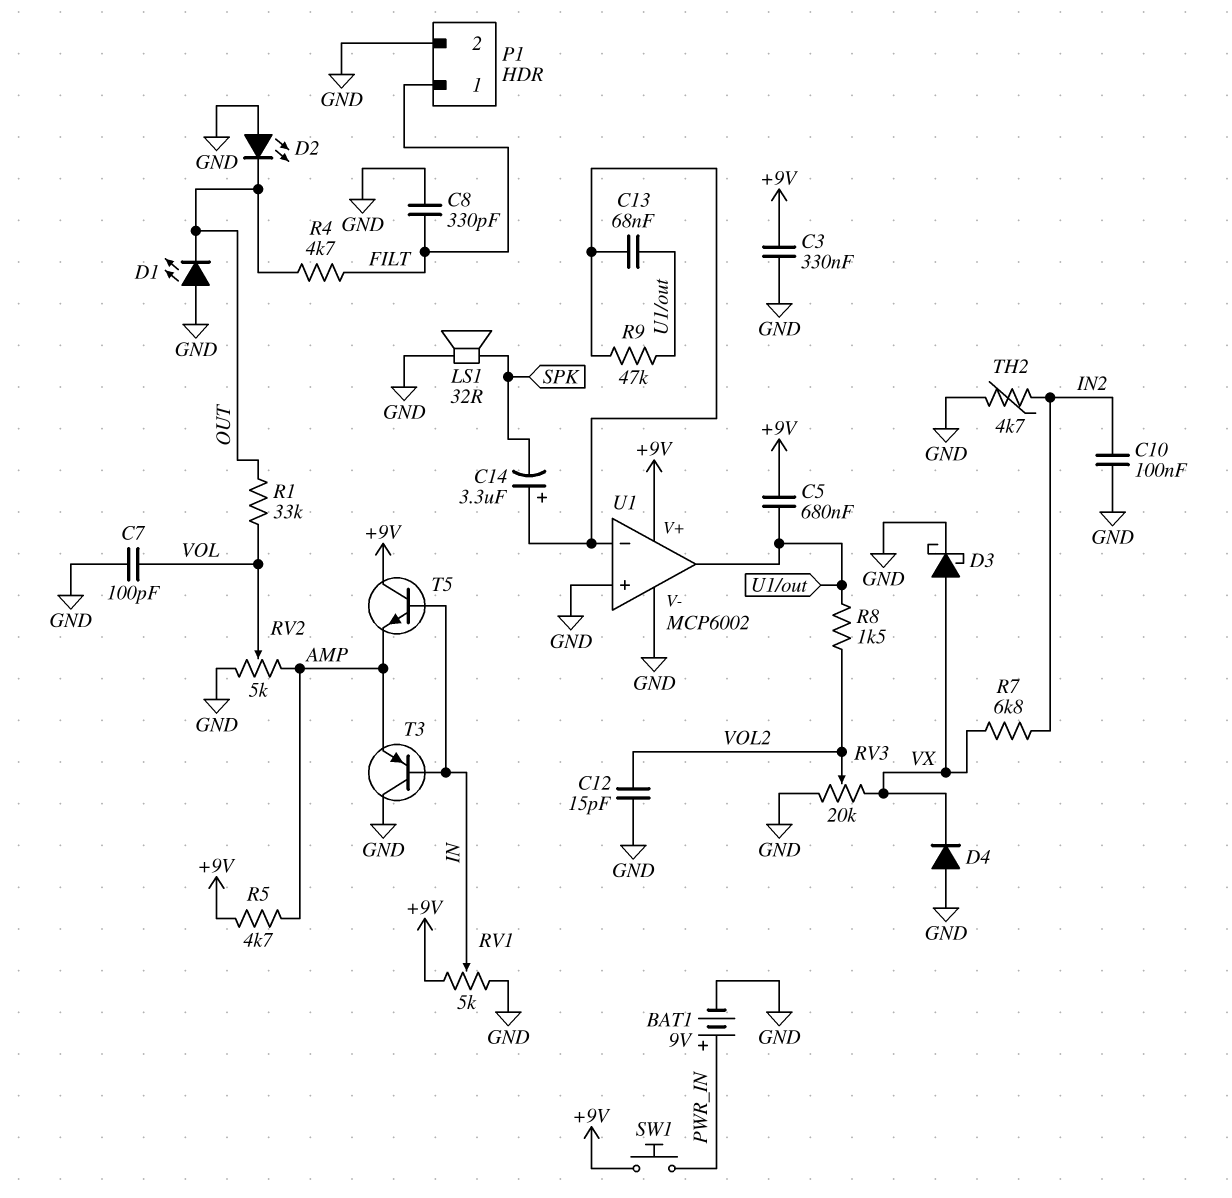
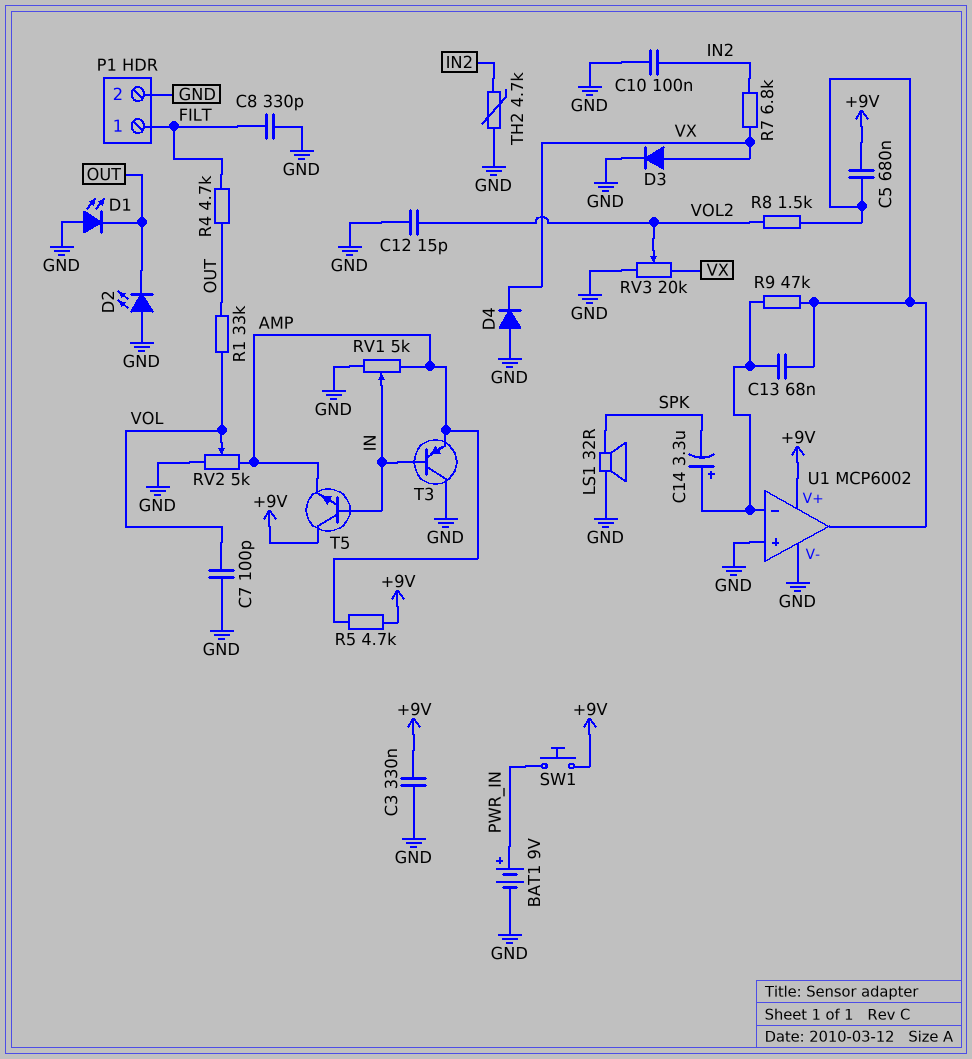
D3: schottky (A VX, K GND) -> diode (A VX, K GND)
RV1: 5k (+9V, GND, wiper IN) -> 5k (AMP, GND, wiper IN)

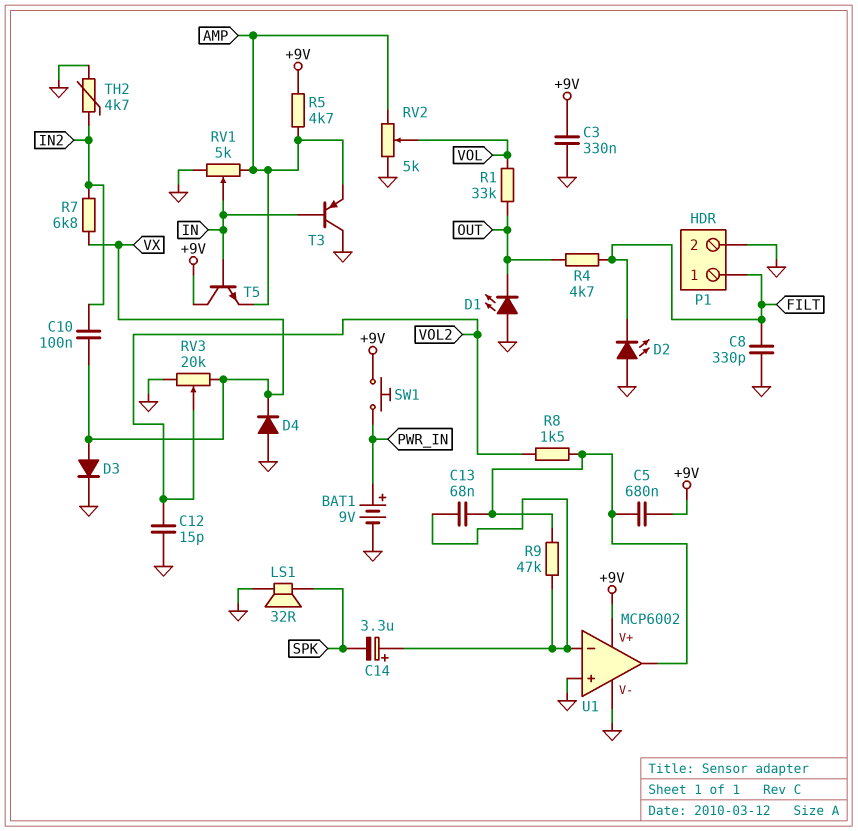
C7: 100pF (GND, VOL) -> none
C10: 100nF (GND, IN2) -> 100nF (IN2, VX)
D2: LED (A GND, K OUT) -> LED (A GND, K FILT)

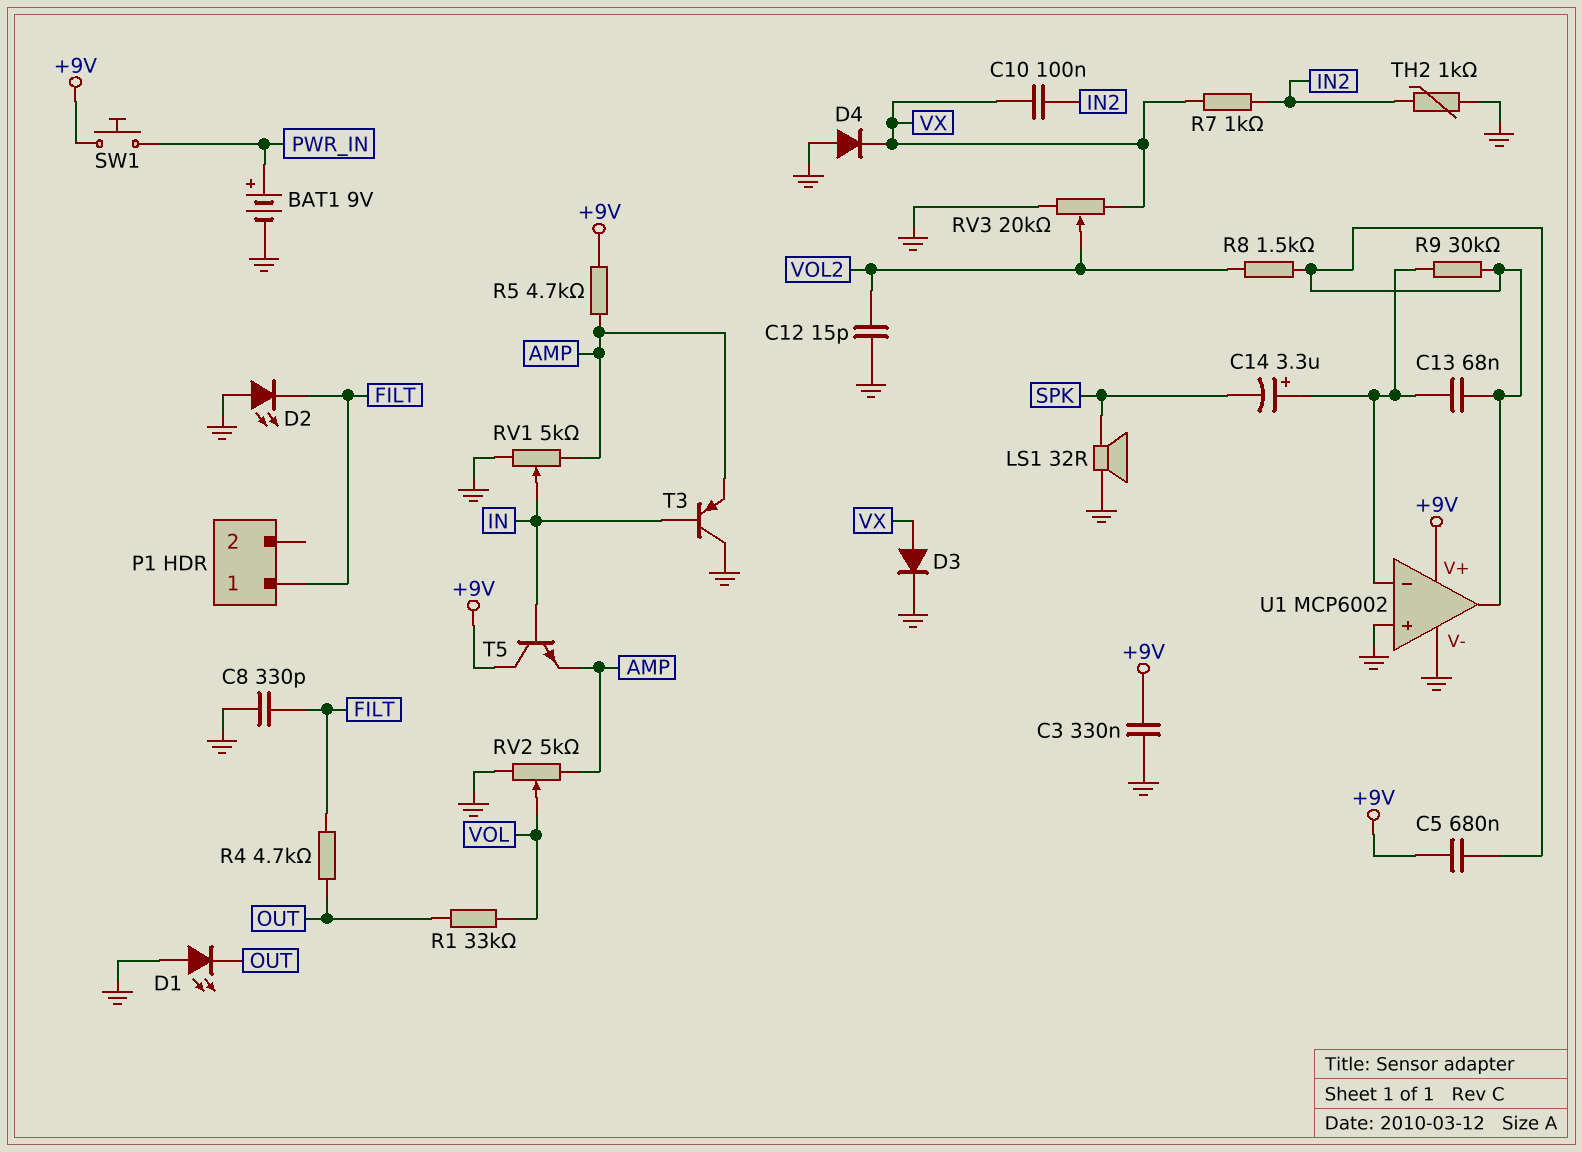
P1 pin 2: GND -> none
R7: 6.8k (IN2, VX) -> 1k (IN2, VX)
R9: 47k (U1/in-, U1/out) -> 30k (U1/in-, U1/out)
TH2: 4.7k (GND, IN2) -> 1k (GND, IN2)

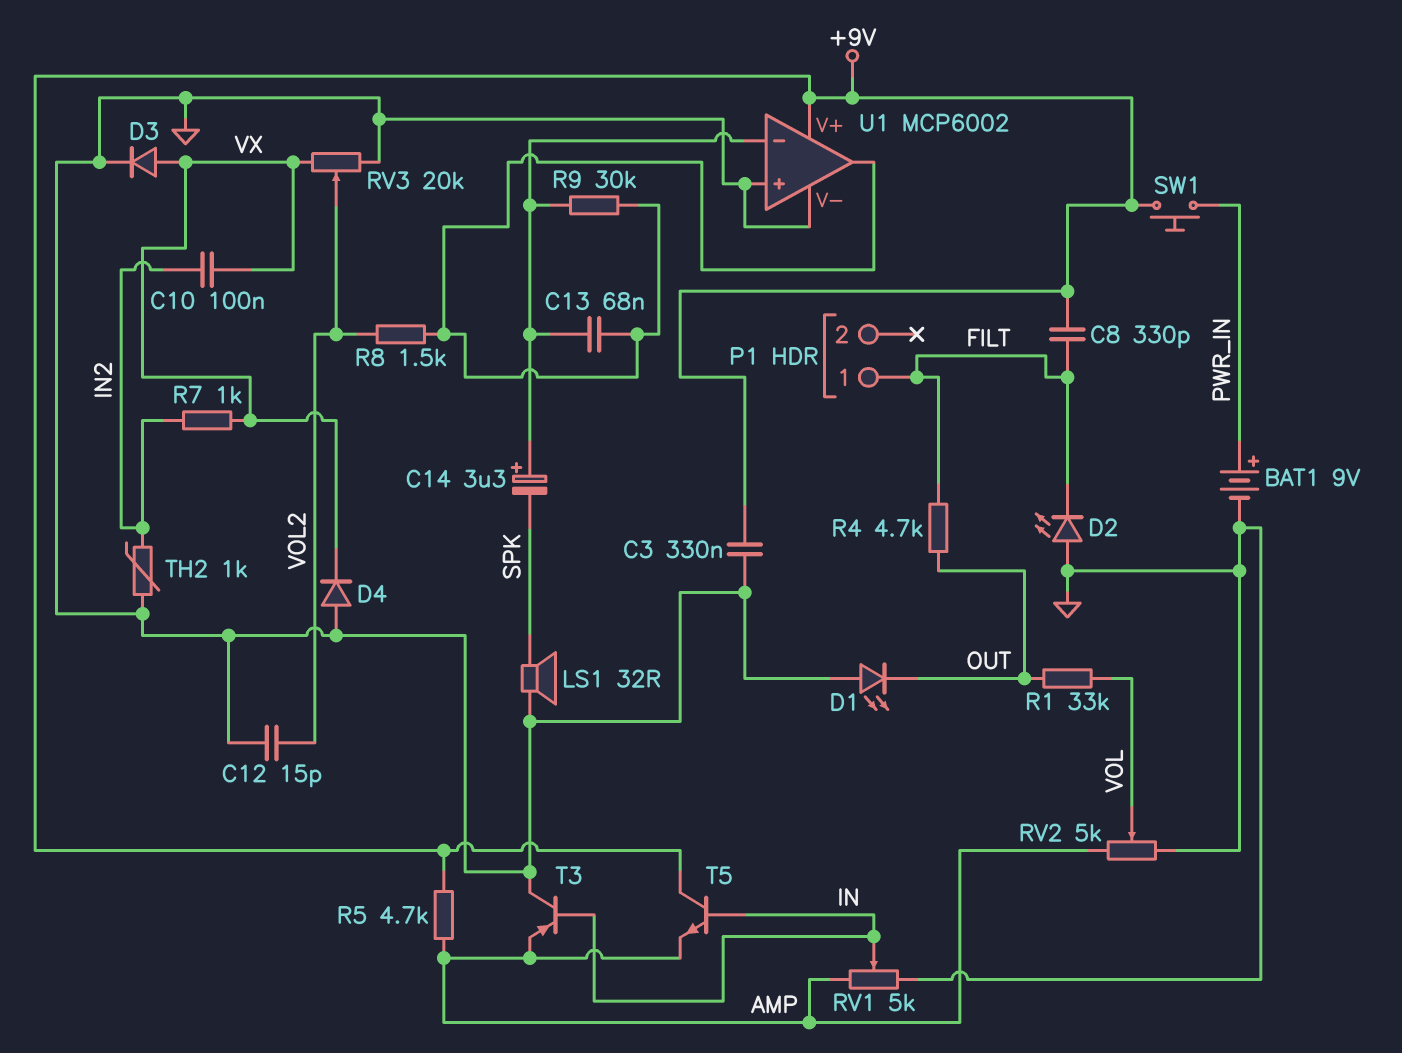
C5: 680nF (+9V, U1/out) -> none
C8: 330pF (FILT, GND) -> 330pF (+9V, FILT)

